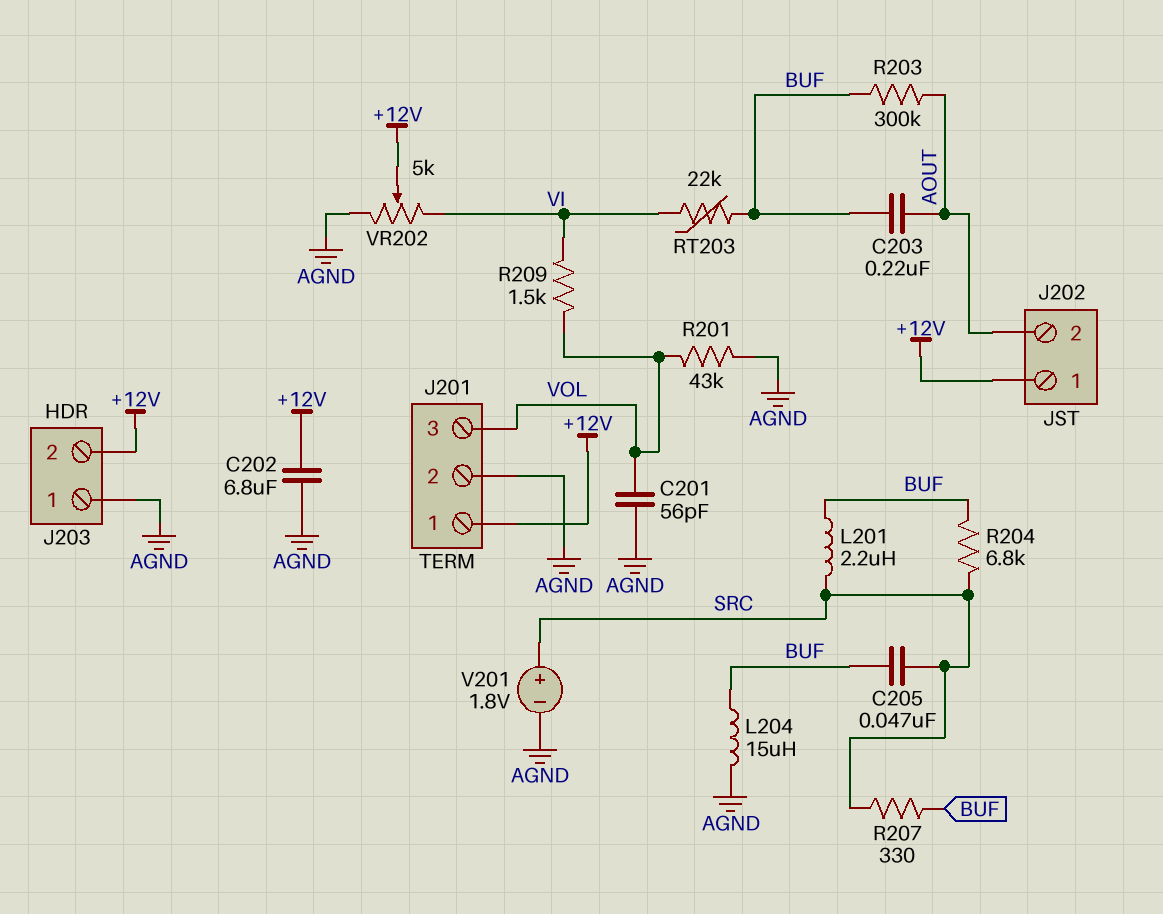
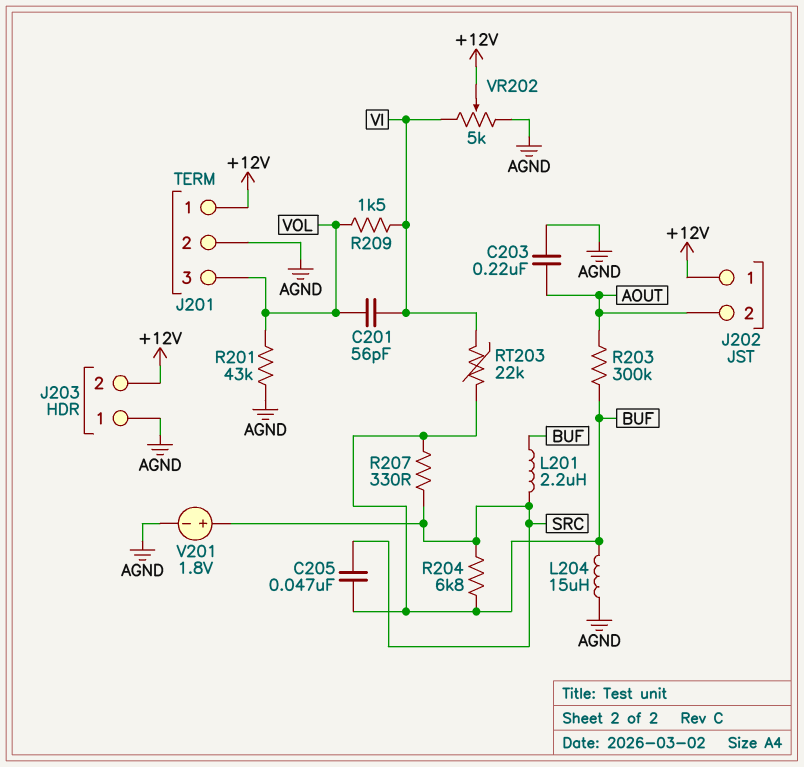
C201: 56pF (AGND, VOL) -> 56pF (VI, VOL)
C202: 6.8uF (+12V, AGND) -> none
C203: 220nF (AOUT, BUF) -> 220nF (AGND, AOUT)

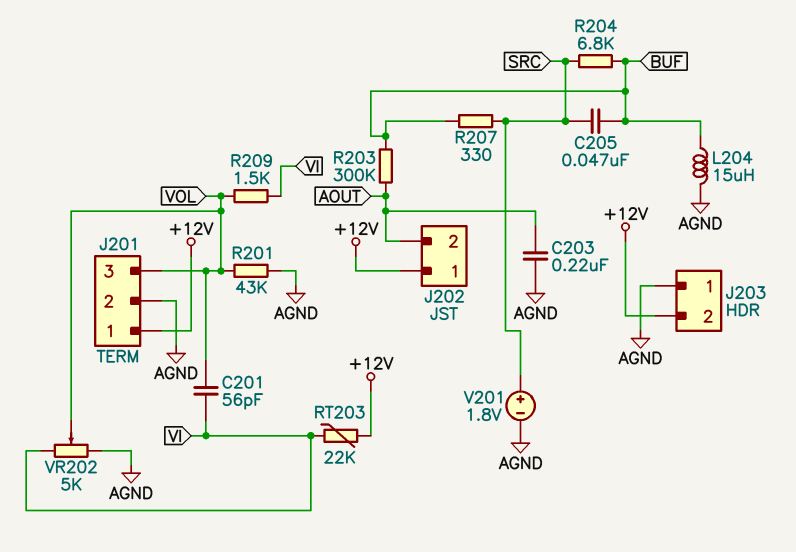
L201: 2.2uH (BUF, SRC) -> none
RT203: 22k (BUF, VI) -> 22k (+12V, VI)
VR202: 5k (AGND, VI, wiper +12V) -> 5k (AGND, VI, wiper VOL)

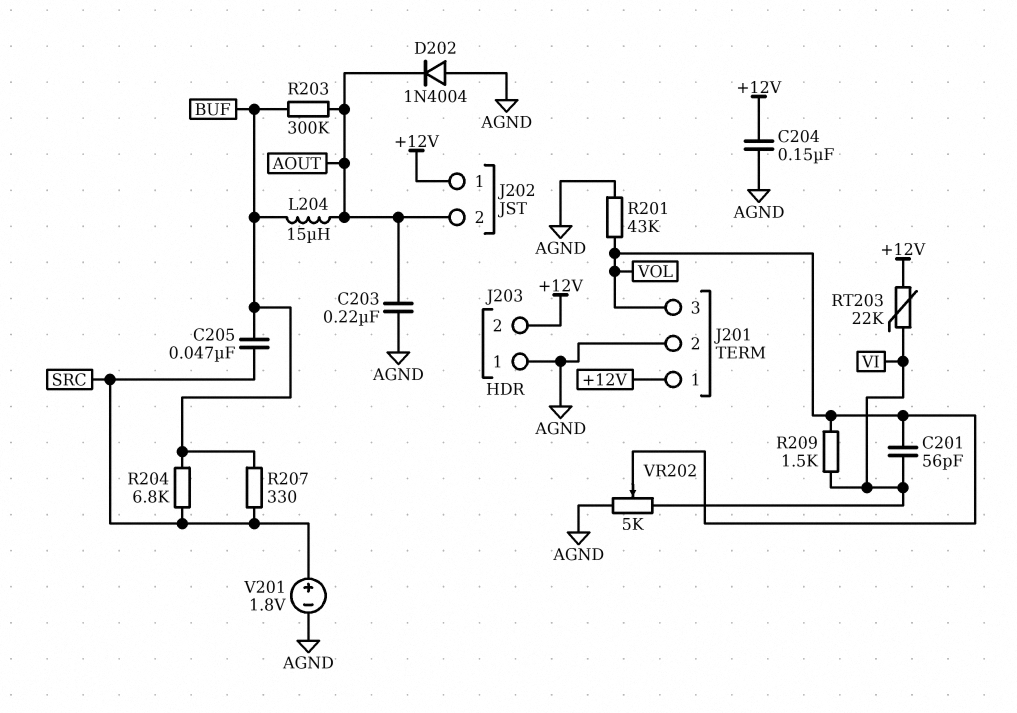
C204: none -> 150nF (+12V, AGND)
D202: none -> diode 1N4004 (A AGND, K AOUT)
L204: 15uH (AGND, BUF) -> 15uH (AOUT, BUF)

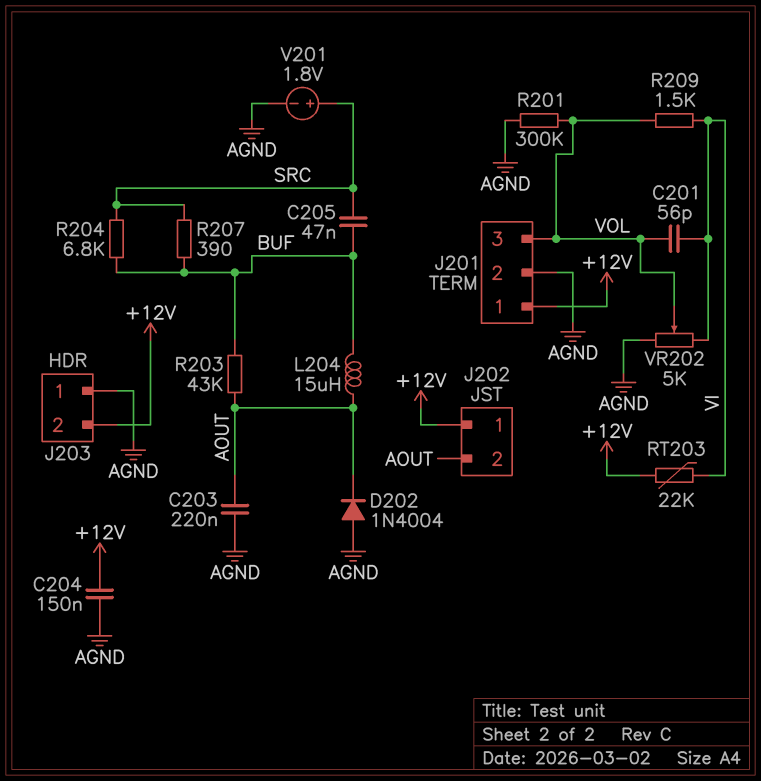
R201: 43k (AGND, VOL) -> 300k (AGND, VOL)
R203: 300k (AOUT, BUF) -> 43k (AOUT, BUF)
R207: 330 (BUF, SRC) -> 390 (BUF, SRC)

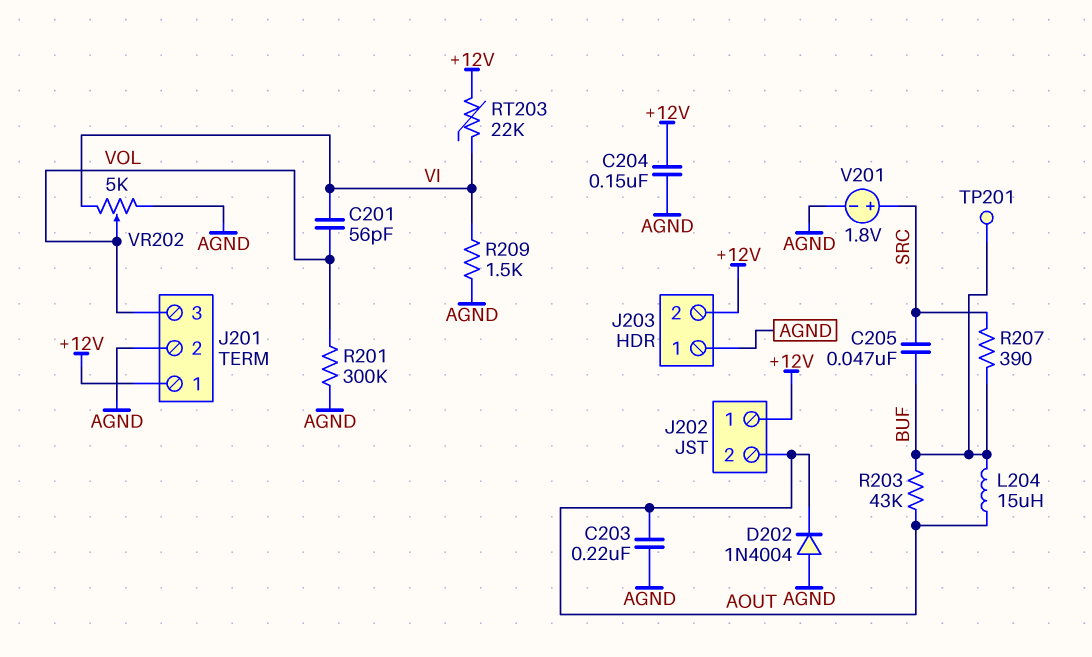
R204: 6.8k (BUF, SRC) -> none
R209: 1.5k (VI, VOL) -> 1.5k (AGND, VI)
TP201: none -> test point (BUF)

